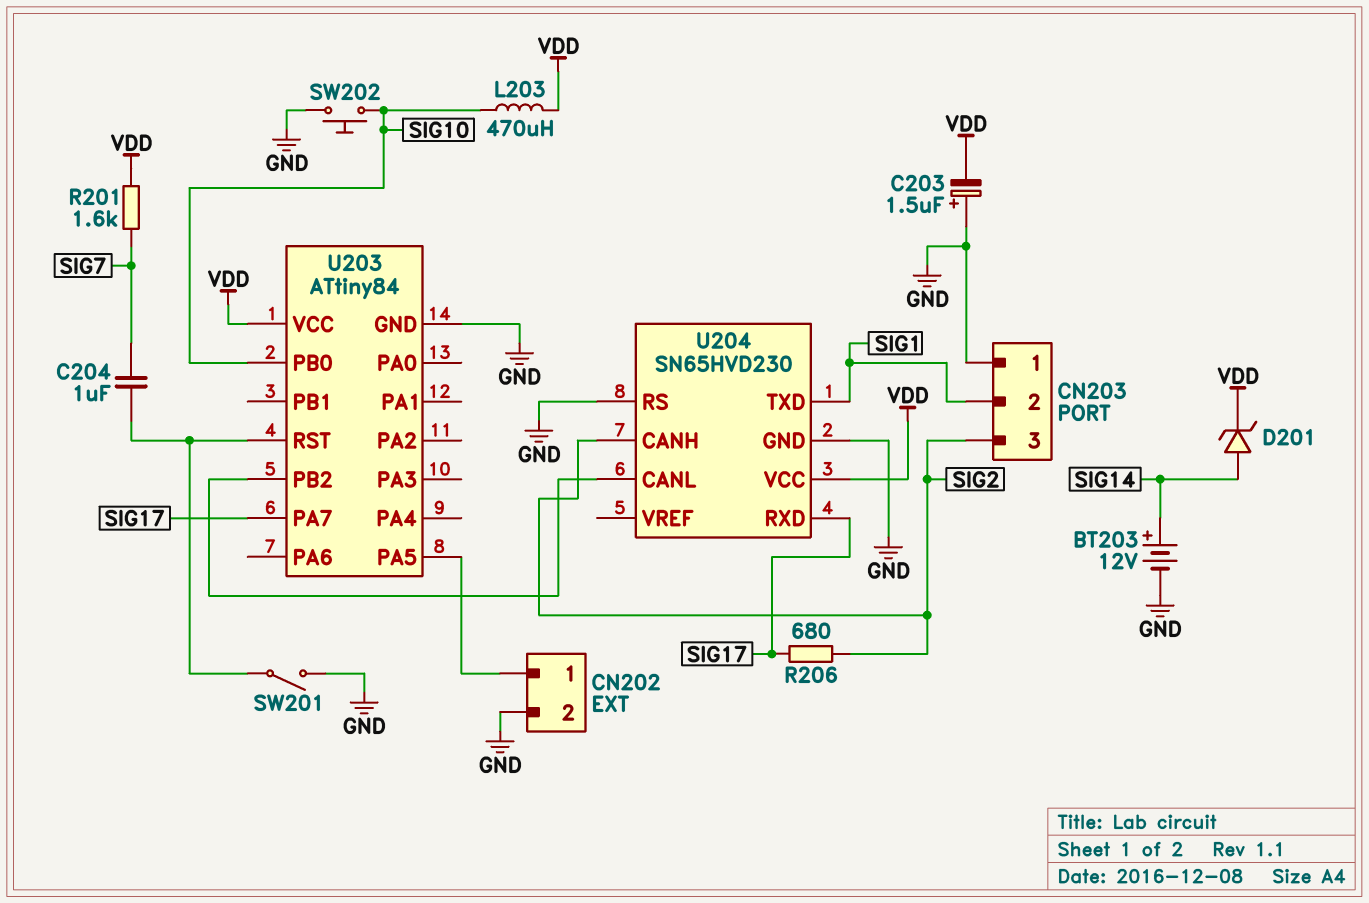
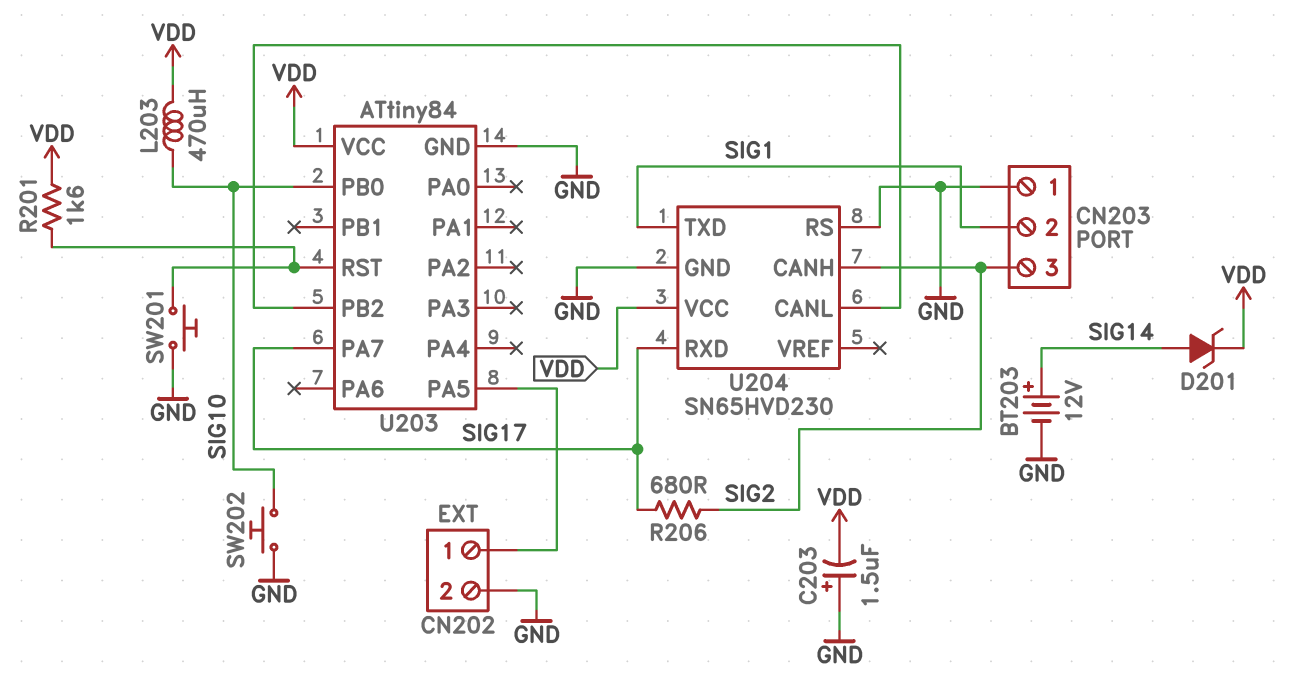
C204: 1uF (SIG7, U203/RST) -> none
R201: 1.6k (SIG7, VDD) -> 1.6k (U203/RST, VDD)
SW201: switch (GND, U203/RST) -> button (GND, U203/RST)

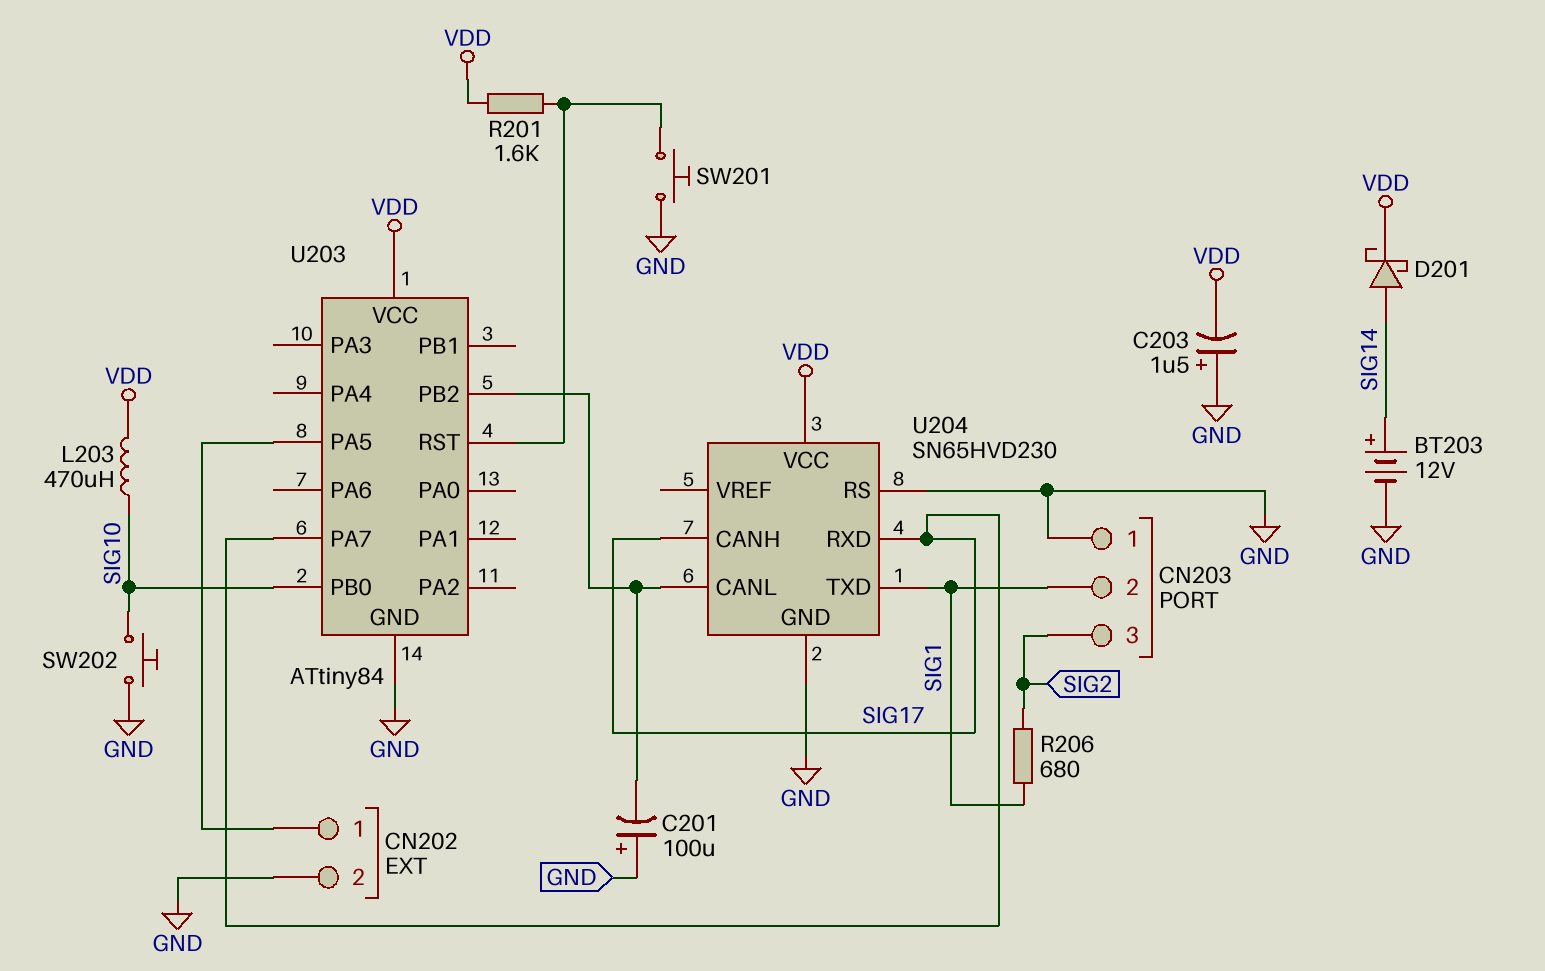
C201: none -> 100uF (plus GND, minus U203/PB2)
D201: zener (A SIG14, K VDD) -> schottky (A SIG14, K VDD)
R206: 680 (SIG2, SIG17) -> 680 (SIG1, SIG2)
U204 pin CANH: SIG2 -> SIG17

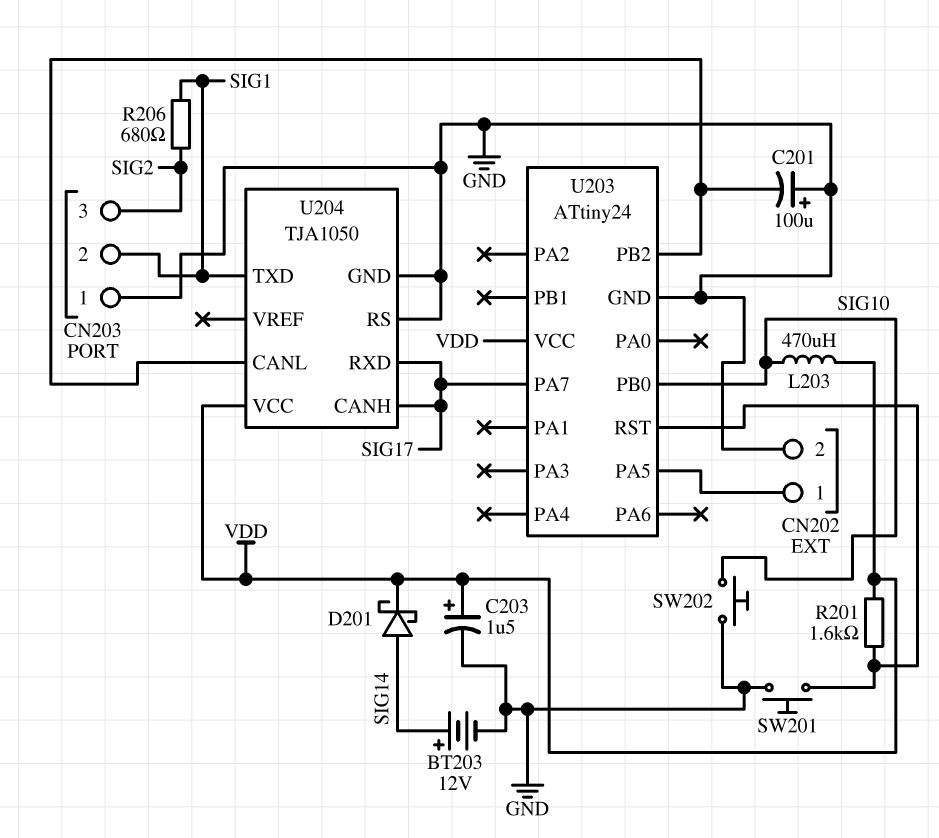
C203: 1.5uF (plus GND, minus VDD) -> 1.5uF (plus VDD, minus GND)
U203: ATtiny84 -> ATtiny24
U204: SN65HVD230 -> TJA1050

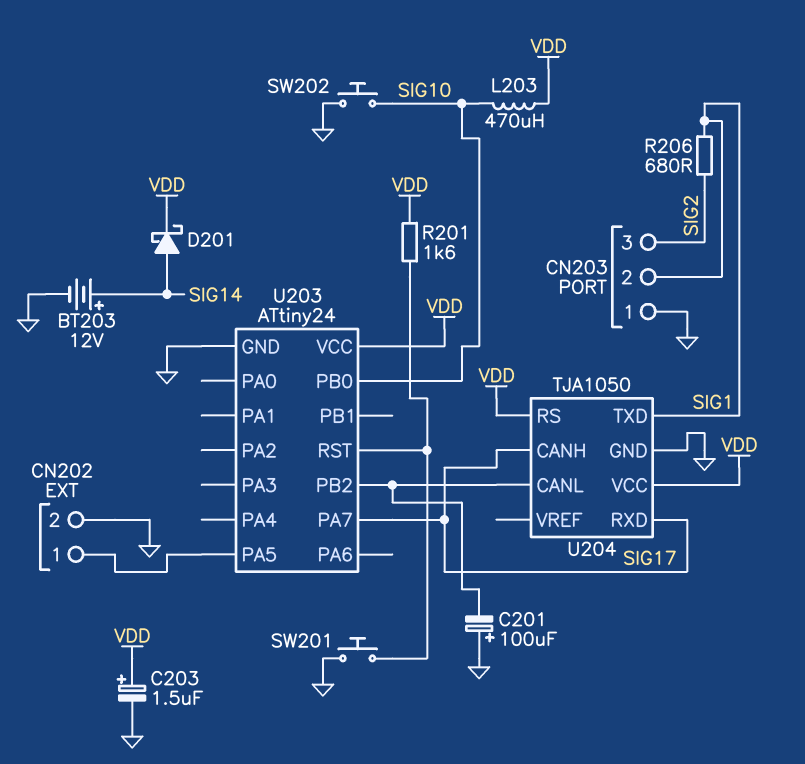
U204 pin RS: GND -> VDD

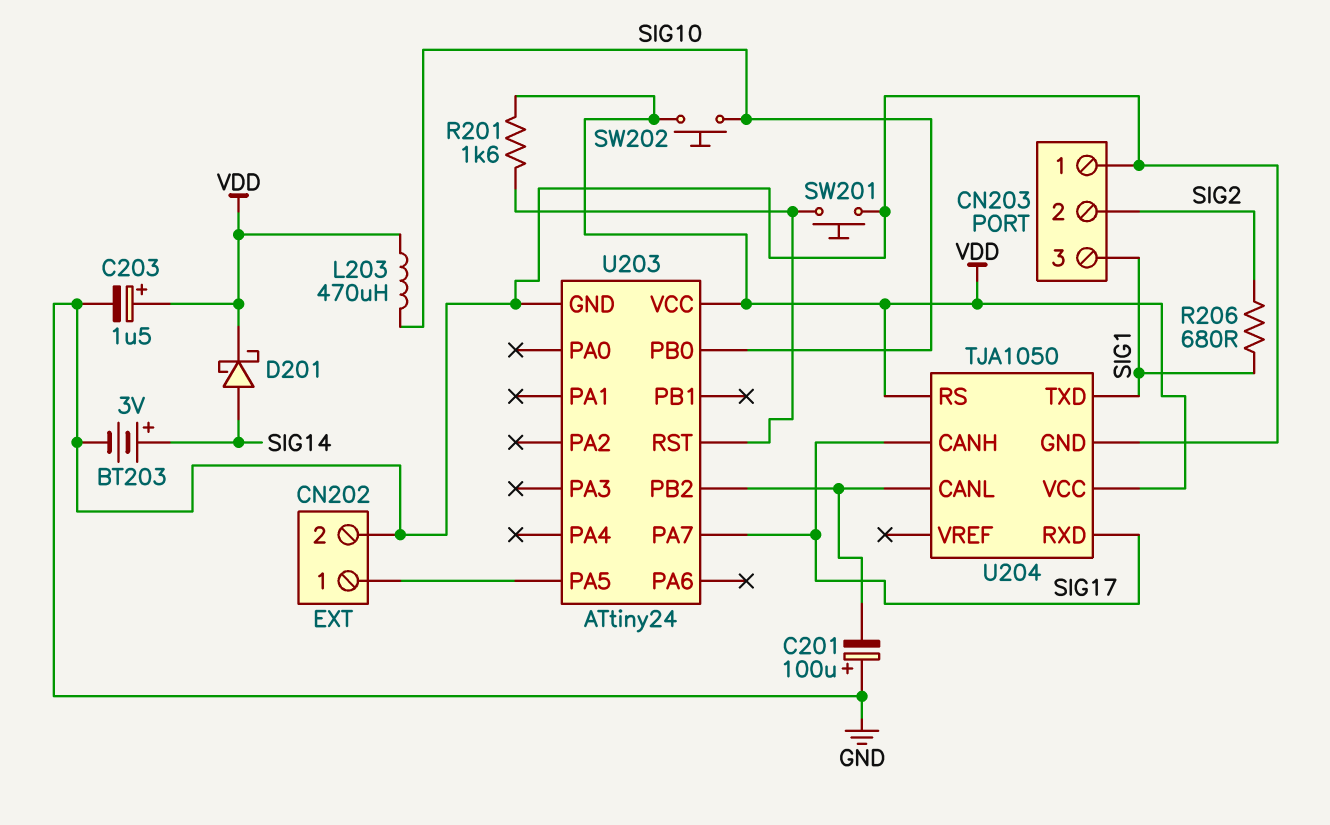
BT203: 12V (plus SIG14, minus GND) -> 3V (plus SIG14, minus GND)
CN203 pin 2: SIG1 -> SIG2
CN203 pin 3: SIG2 -> SIG1
SW202: button (GND, SIG10) -> button (SIG10, VDD)

